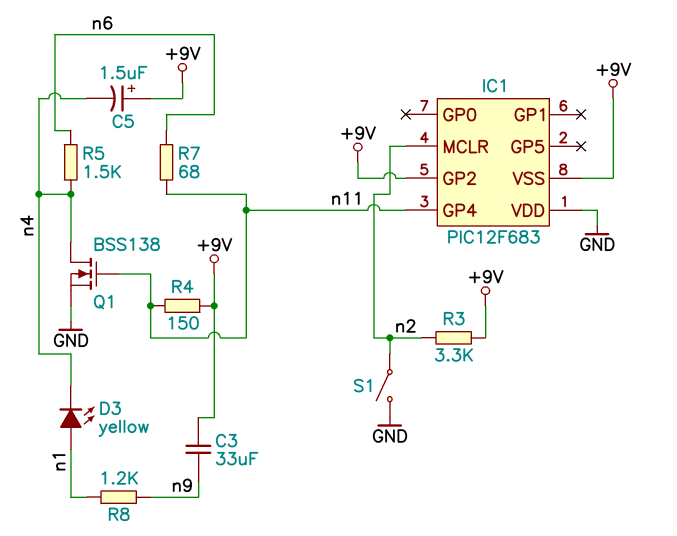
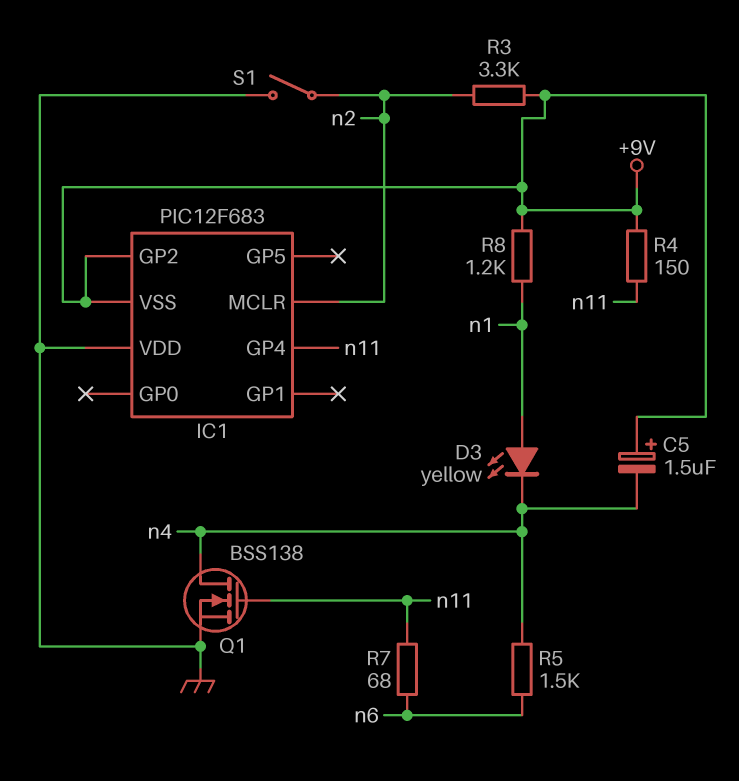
C3: 33uF (+9V, n9) -> none
R8: 1.2k (n1, n9) -> 1.2k (+9V, n1)

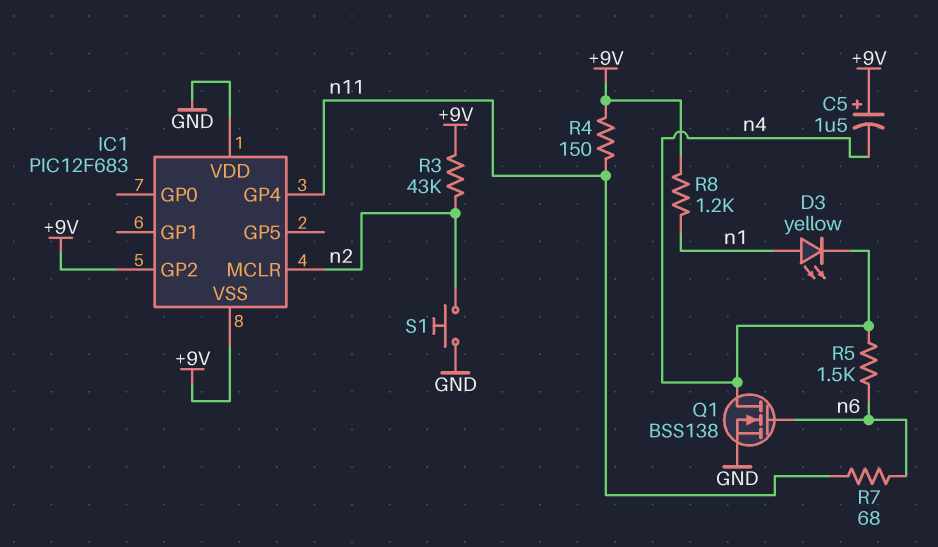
Q1: NMOS BSS138 (G n11, D n4, S GND) -> NMOS BSS138 (G n6, D n4, S GND)
R3: 3.3k (+9V, n2) -> 43k (+9V, n2)
S1: switch (GND, n2) -> button (GND, n2)

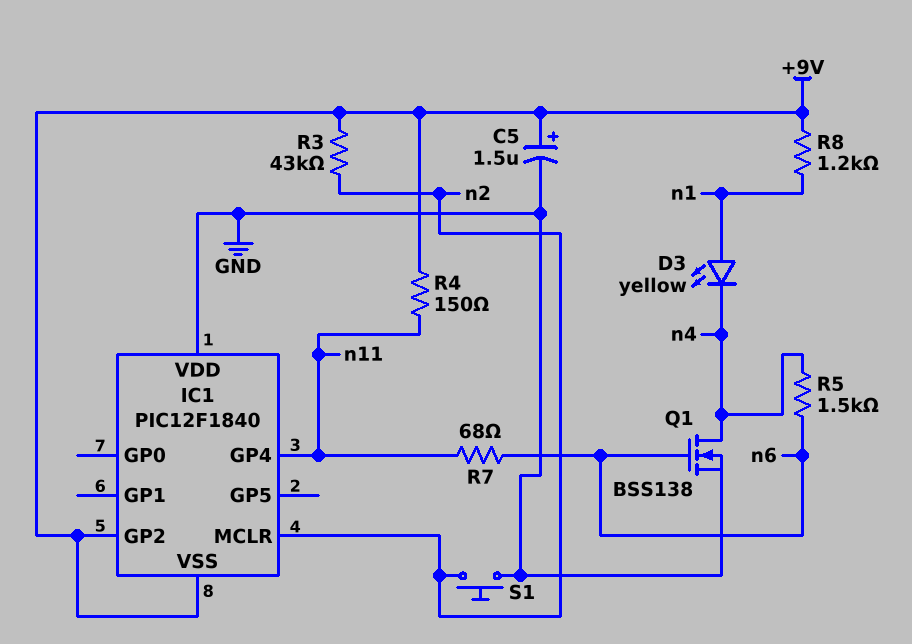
C5: 1.5uF (plus +9V, minus n4) -> 1.5uF (plus +9V, minus GND)
IC1: PIC12F683 -> PIC12F1840

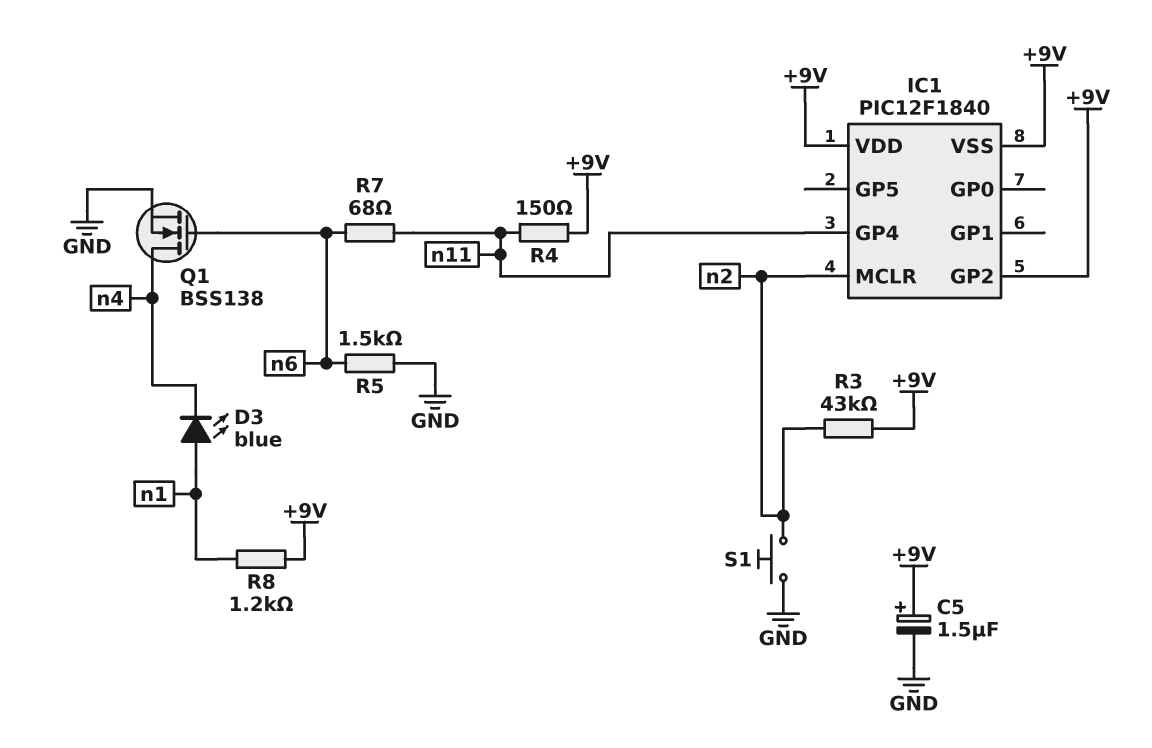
D3: LED yellow (A n1, K n4) -> LED blue (A n1, K n4)
IC1 pin VDD: GND -> +9V
R5: 1.5k (n4, n6) -> 1.5k (GND, n6)

